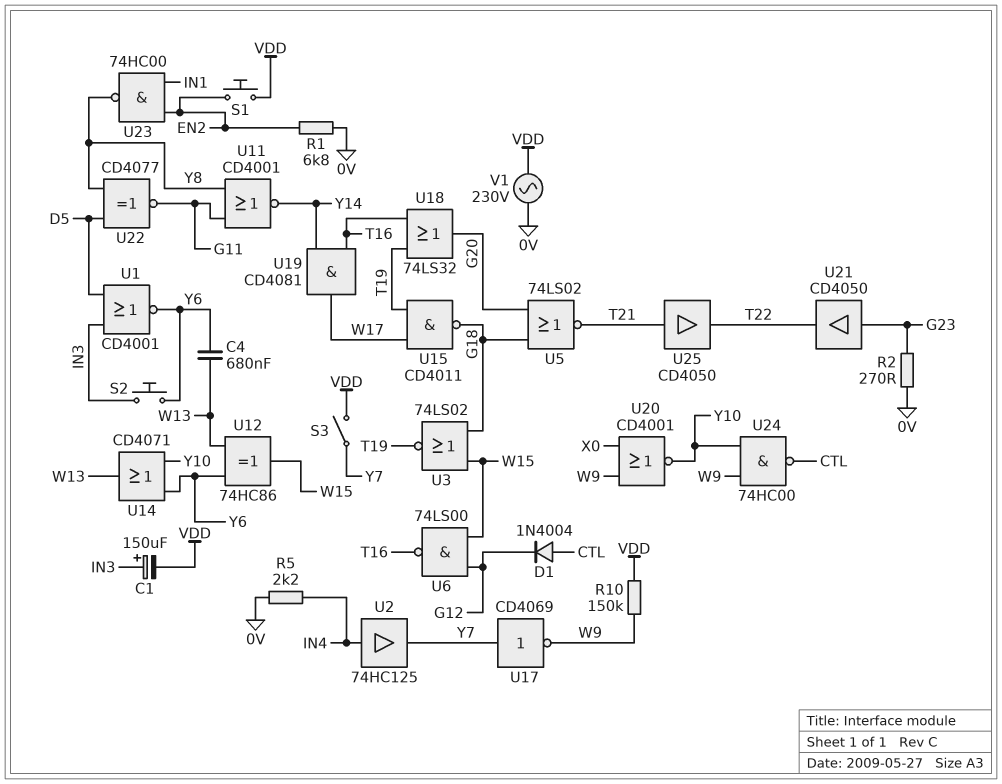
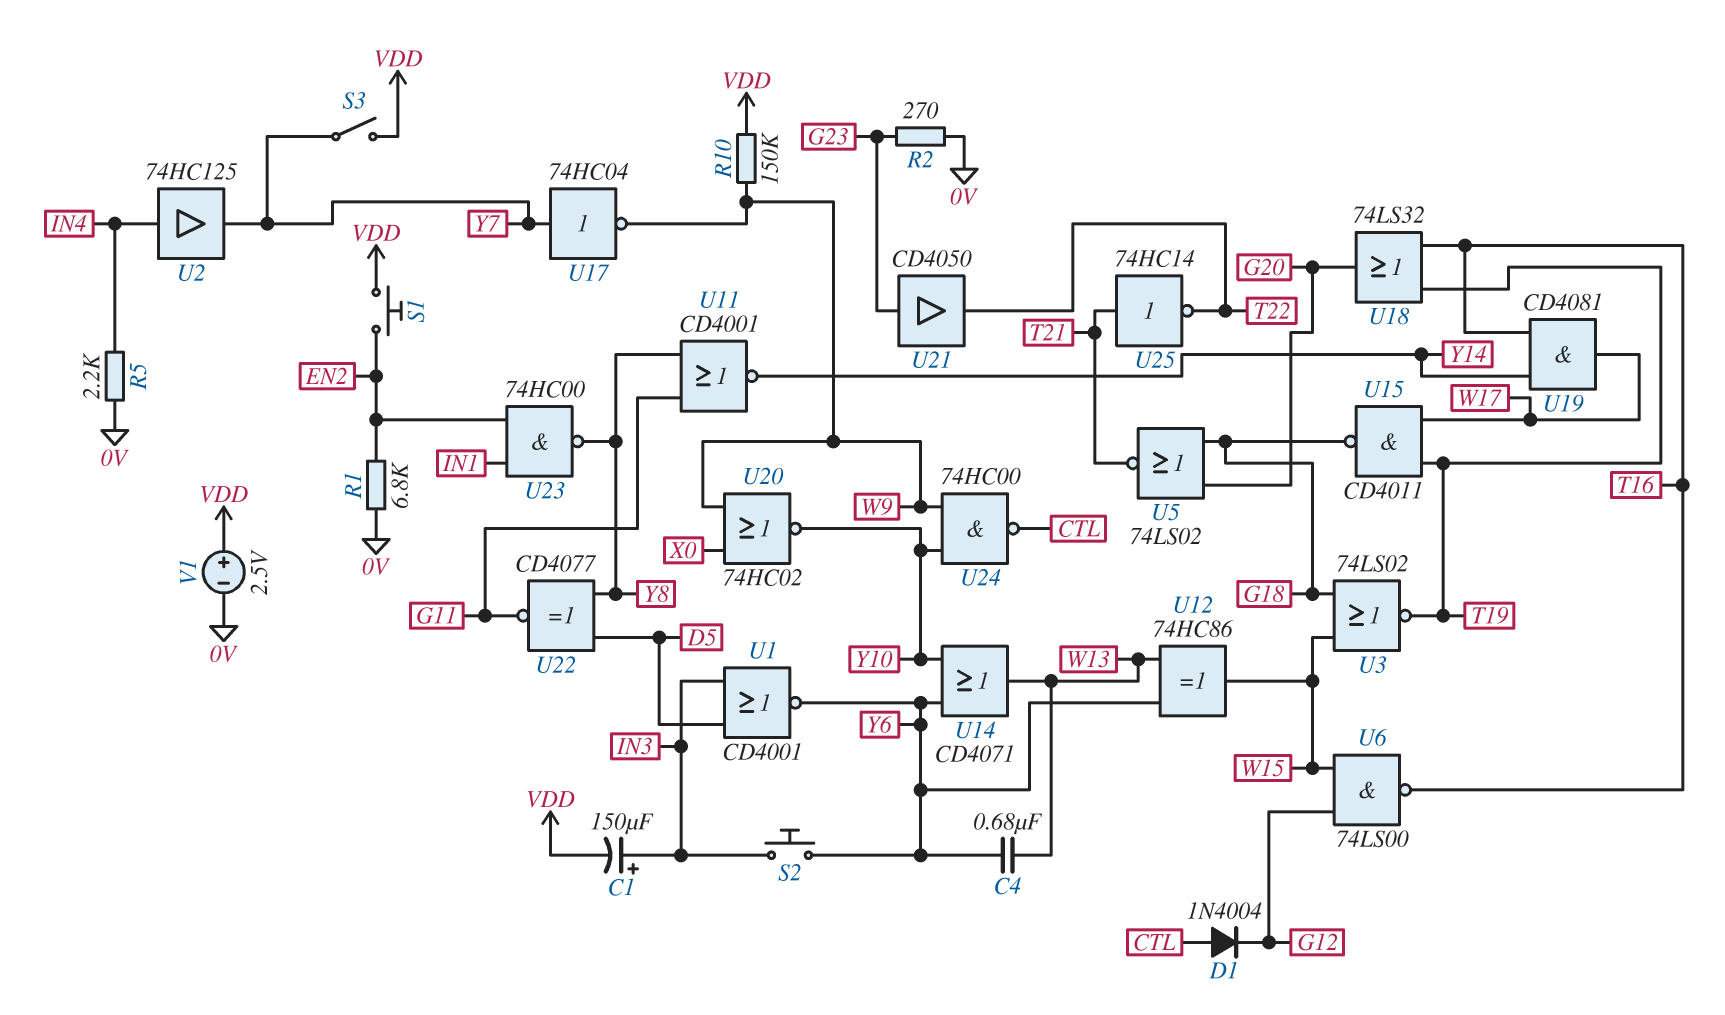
U17: NOT CD4069 (in Y7, out W9) -> NOT 74HC04 (in Y7, out W9)
U20: NOR CD4001 (in W9, in X0, out Y10) -> NOR 74HC02 (in W9, in X0, out Y10)
U25: buffer CD4050 (in T21, out T22) -> NOT 74HC14 (in T21, out T22)
V1: AC 230V (0V, VDD) -> 2.5V (plus VDD, minus 0V)

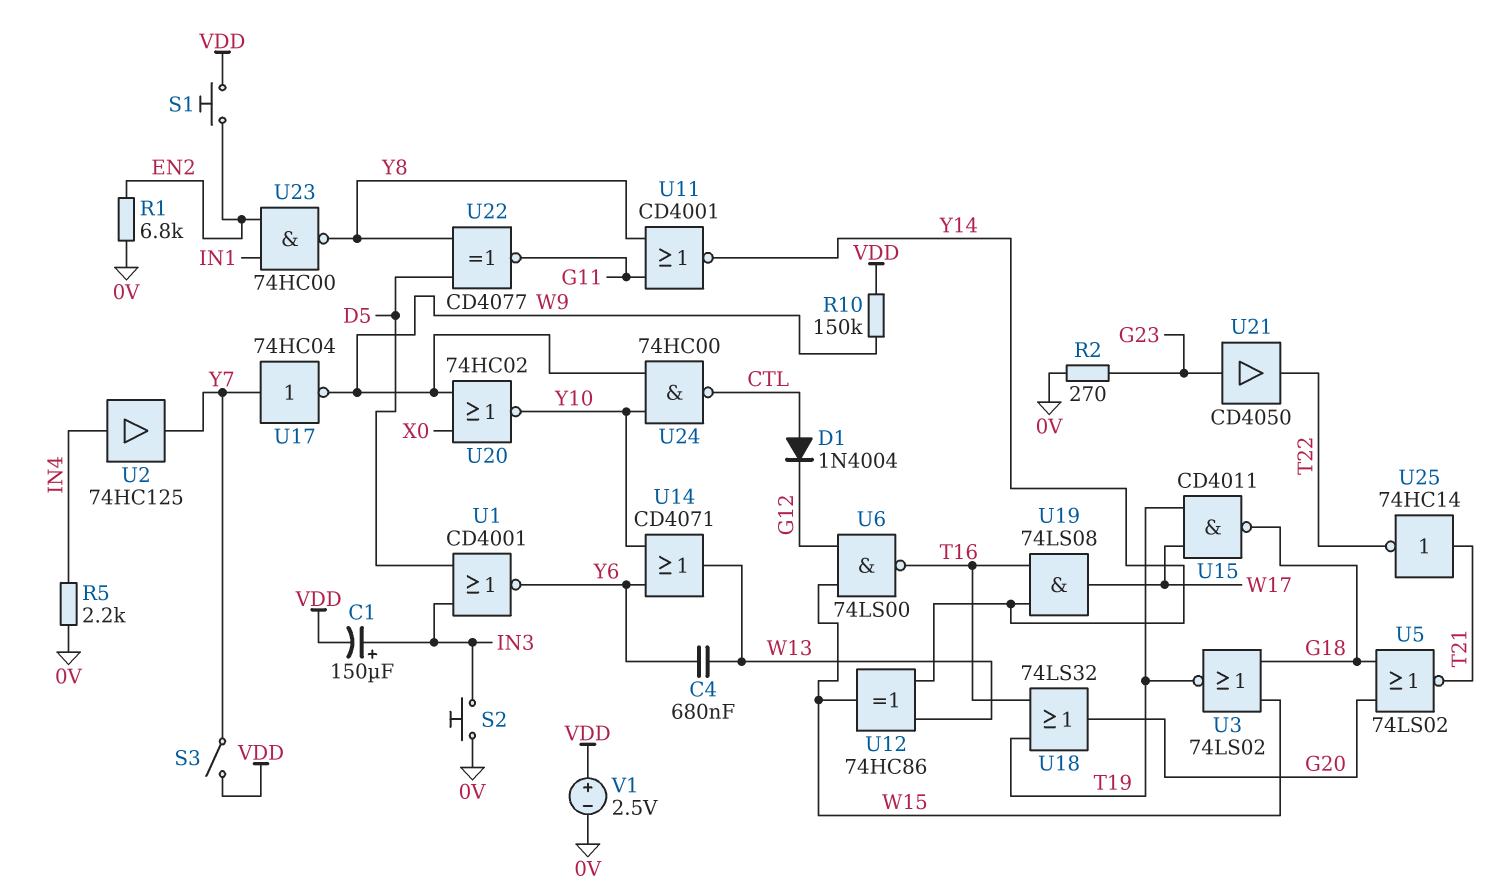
S2: button (IN3, Y6) -> button (0V, IN3)
U12: XOR 74HC86 (in W13, in Y6, out W15) -> XOR 74HC86 (in W13, in Y14, out W15)
U19: AND CD4081 (in T16, in Y14, out W17) -> AND 74LS08 (in T16, in Y14, out W17)

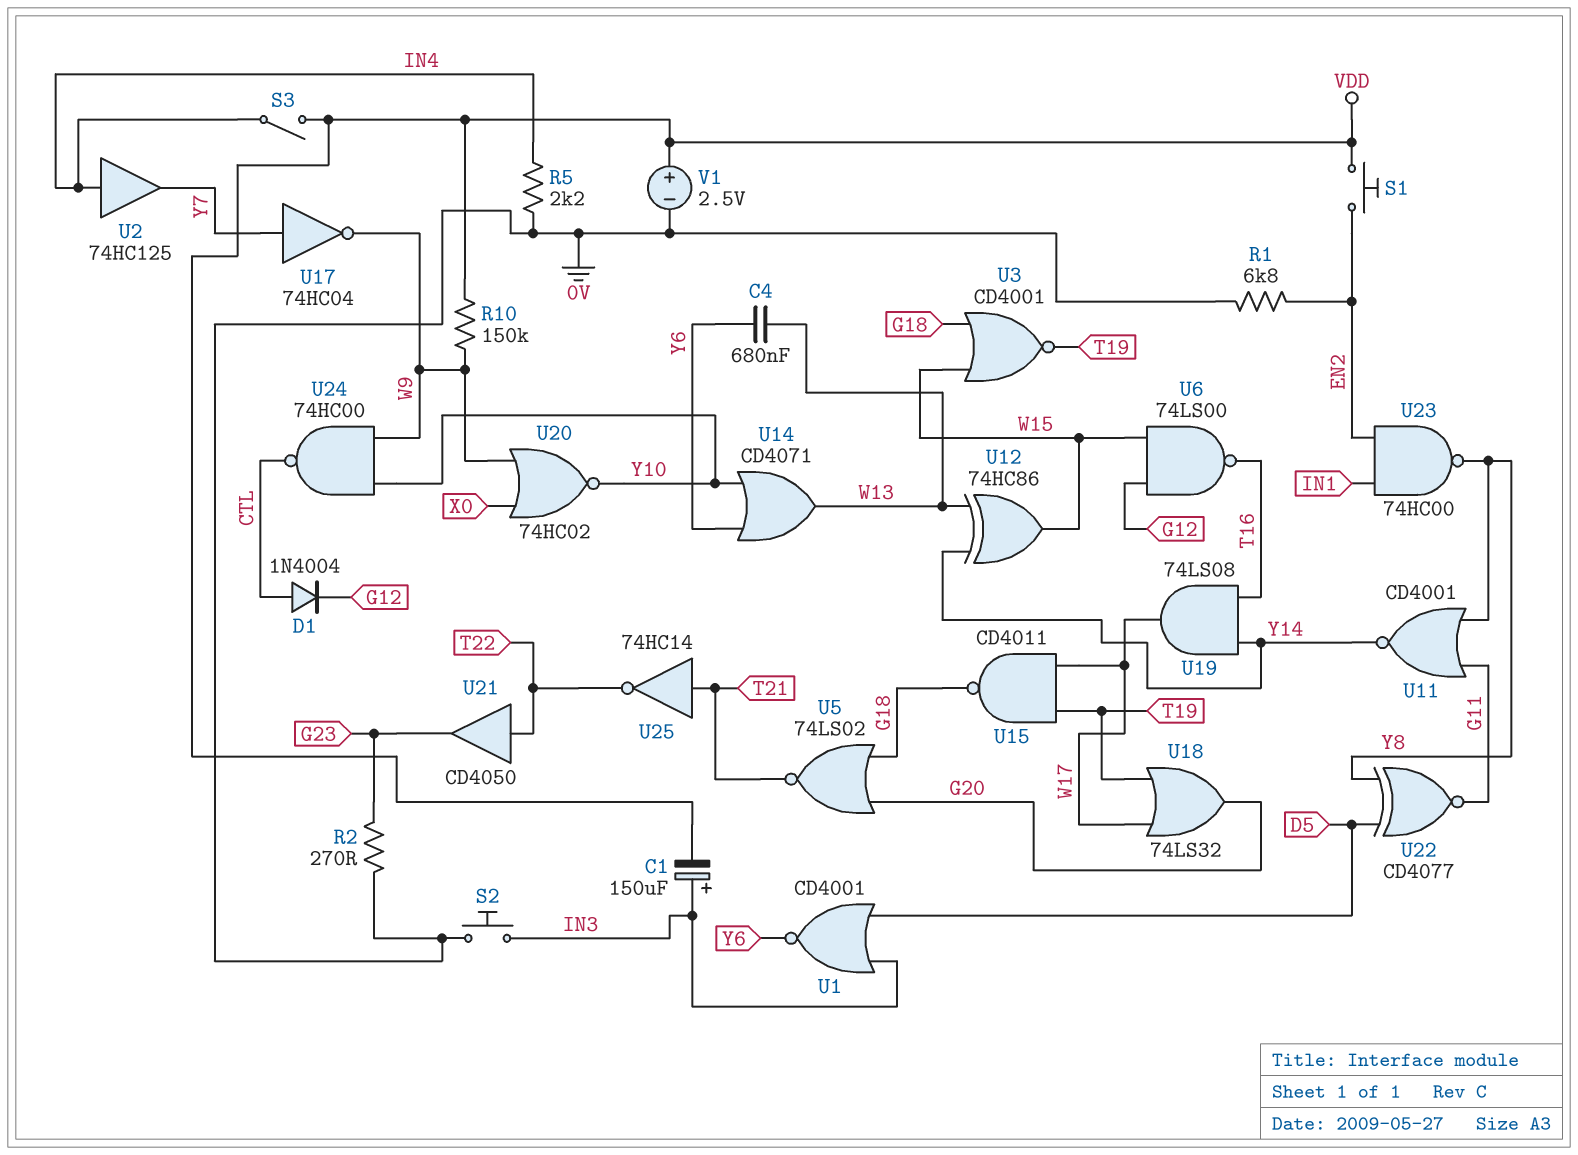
S3: switch (VDD, Y7) -> switch (IN4, VDD)
U3: NOR 74LS02 (in G18, in W15, out T19) -> NOR CD4001 (in G18, in W15, out T19)
U18: OR 74LS32 (in T16, in T19, out G20) -> OR 74LS32 (in T19, in W17, out G20)
U21: buffer CD4050 (in G23, out T22) -> buffer CD4050 (in T22, out G23)

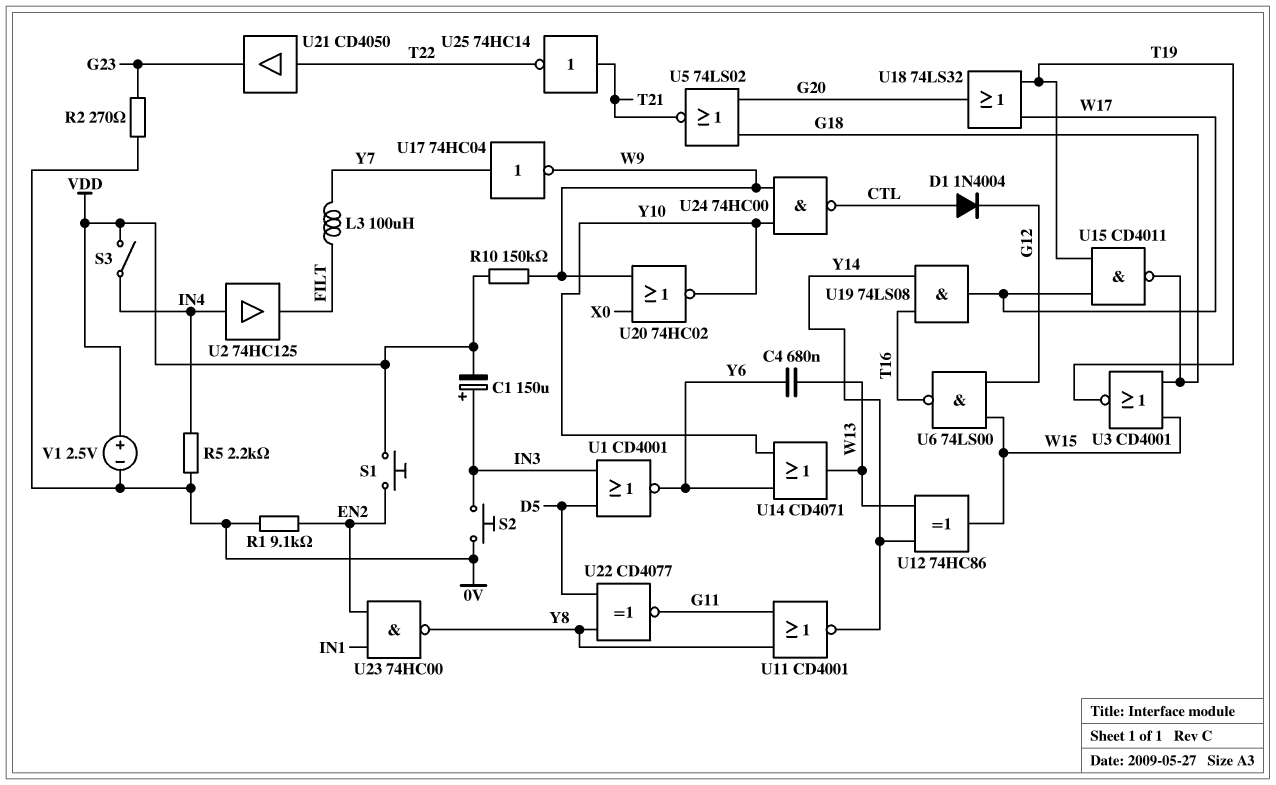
L3: none -> 100uH (FILT, Y7)
R1: 6.8k (0V, EN2) -> 9.1k (0V, EN2)
U2: buffer 74HC125 (in IN4, out Y7) -> buffer 74HC125 (in IN4, out FILT)

